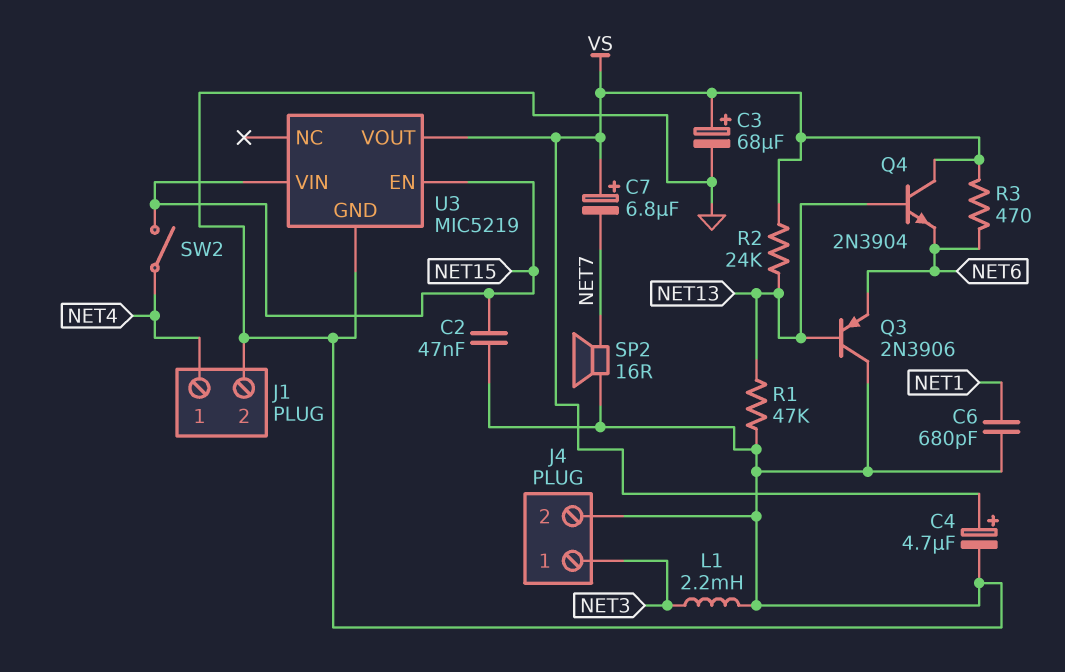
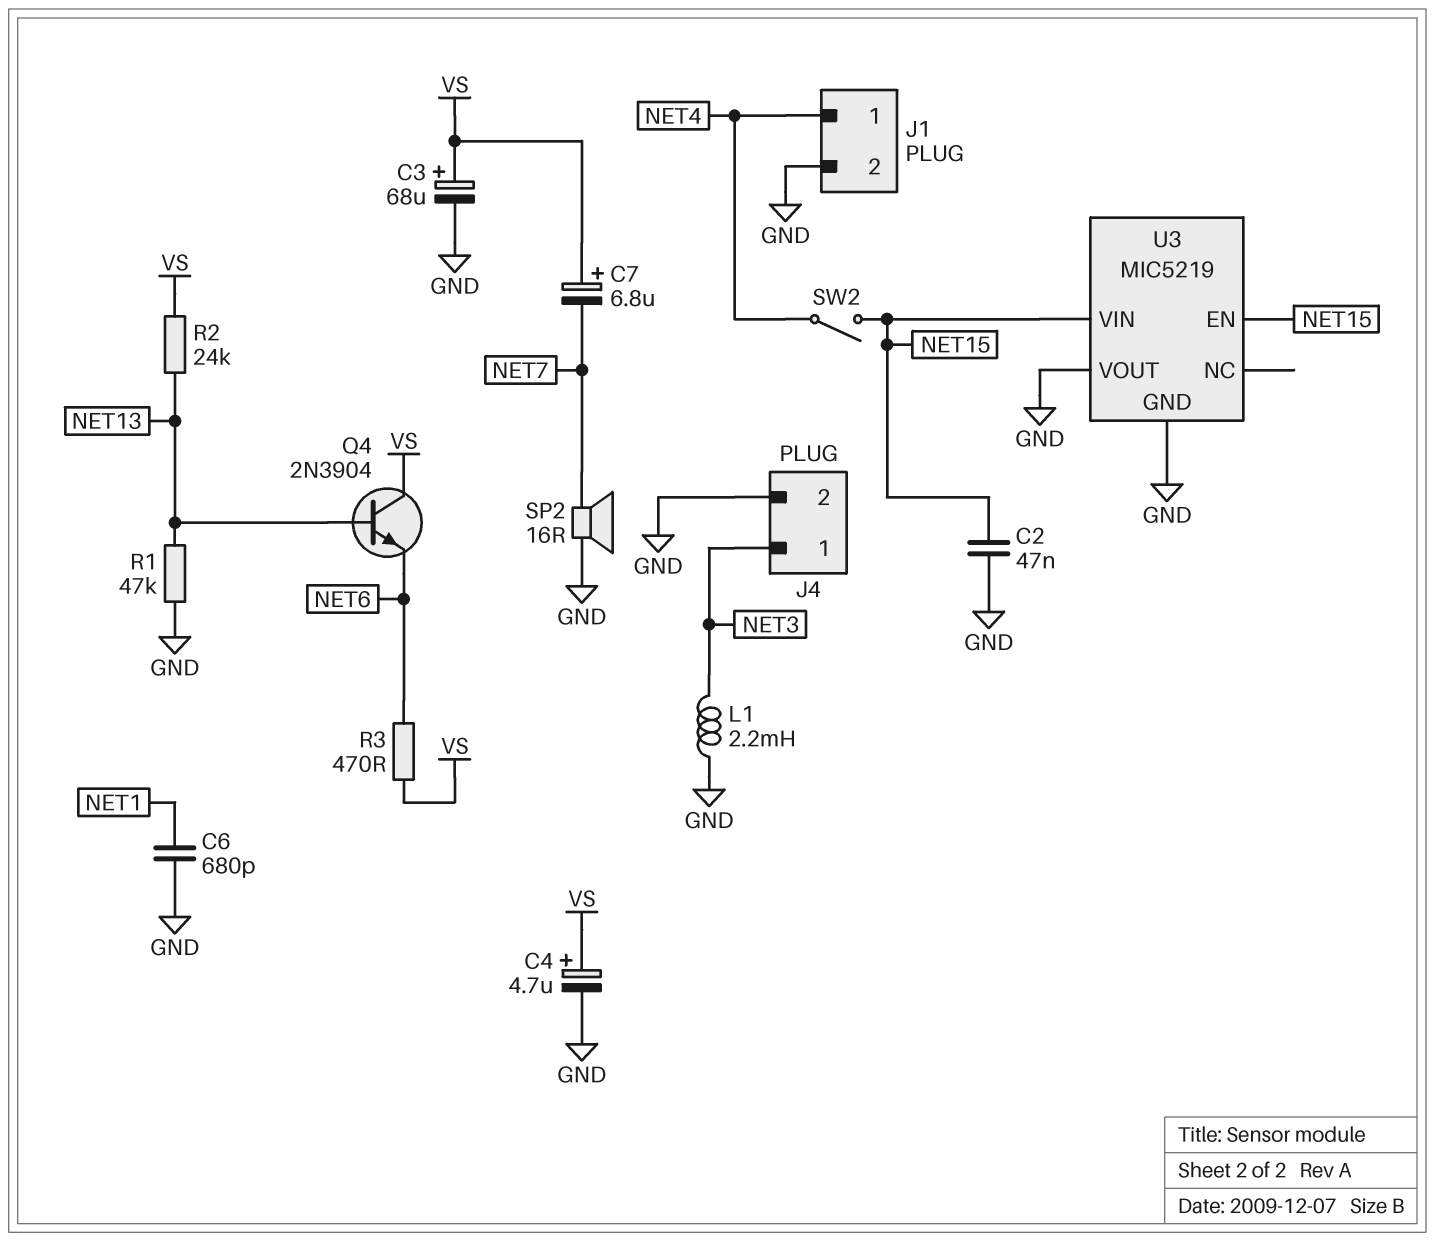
Q3: PNP 2N3906 (B NET13, C GND, E NET6) -> none
U3 pin VOUT: VS -> GND

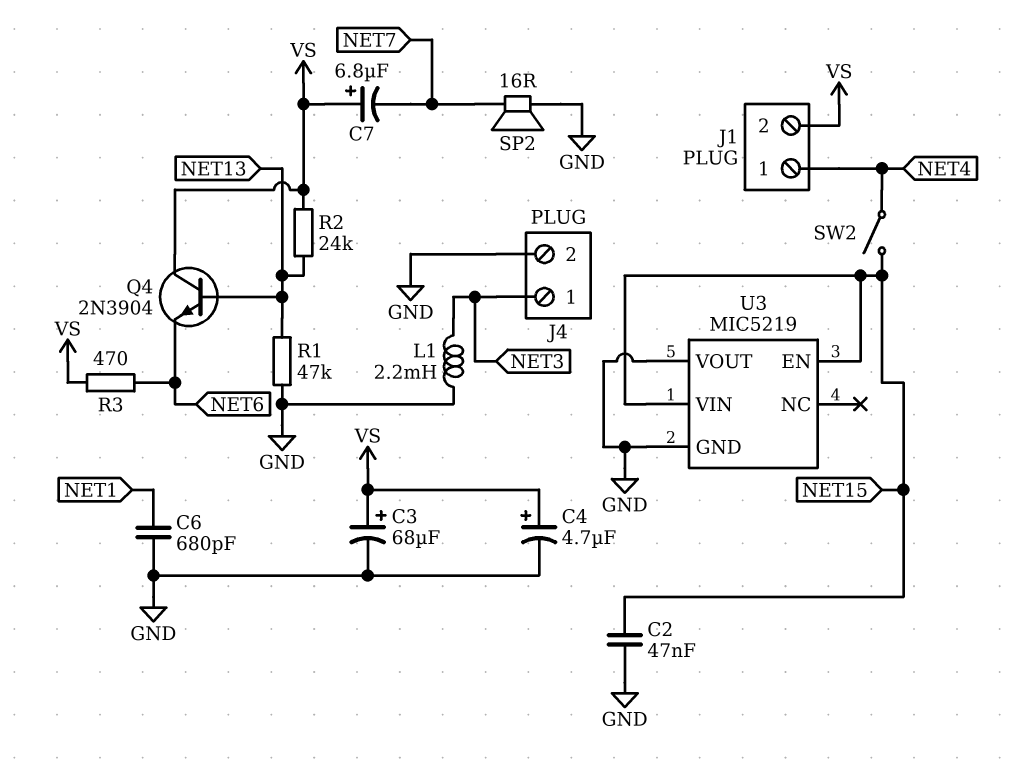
J1 pin 2: GND -> VS

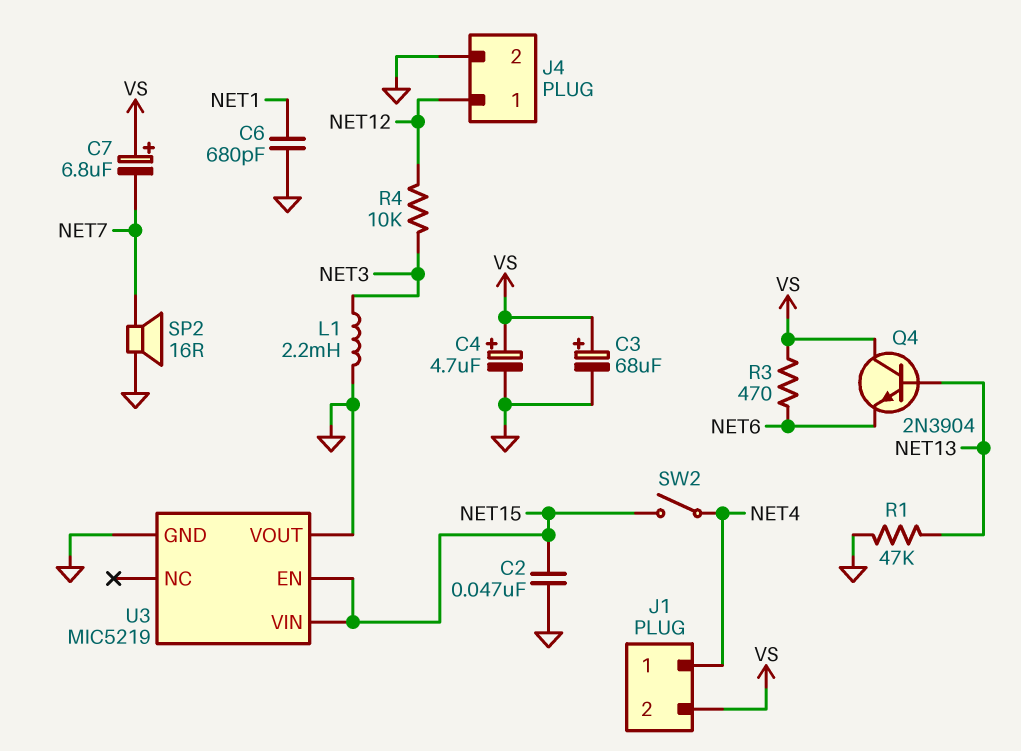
J4 pin 1: NET3 -> NET12
R2: 24k (NET13, VS) -> none
R4: none -> 10k (NET3, NET12)

